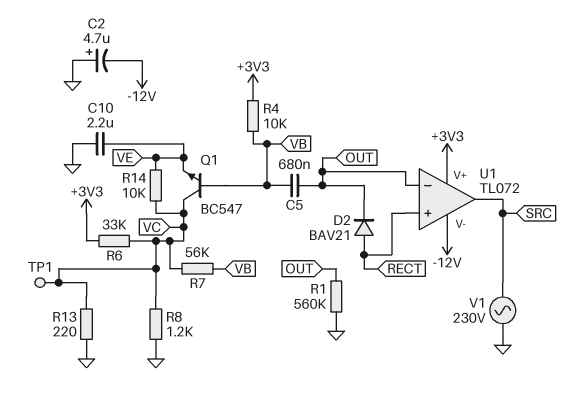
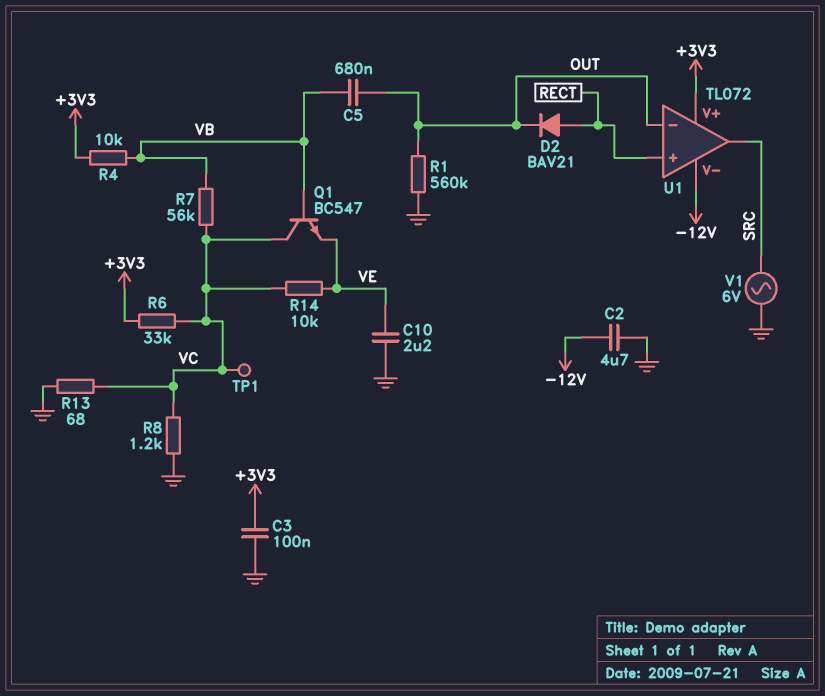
C2: 4.7uF (plus GND, minus -12V) -> 4.7uF (-12V, GND)
C3: none -> 100nF (+3V3, GND)
R13: 220 (GND, VC) -> 68 (GND, VC)
V1: AC 230V (GND, SRC) -> AC 6V (GND, SRC)

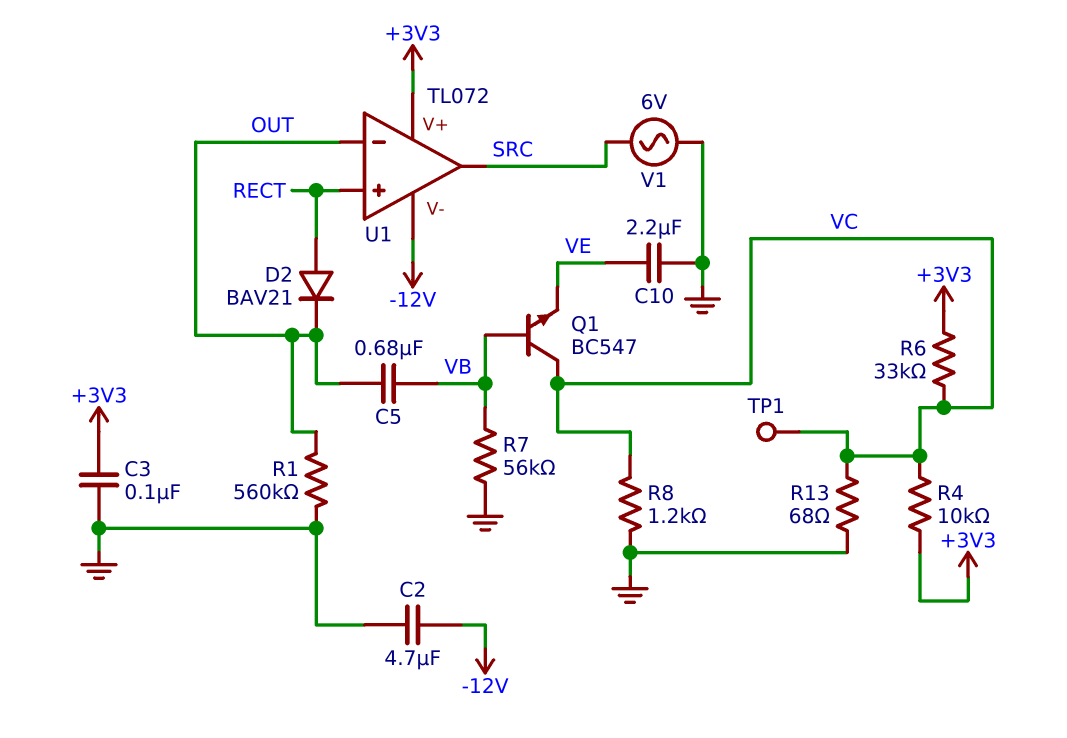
R4: 10k (+3V3, VB) -> 10k (+3V3, VC)
R7: 56k (VB, VC) -> 56k (GND, VB)
R14: 10k (VC, VE) -> none

